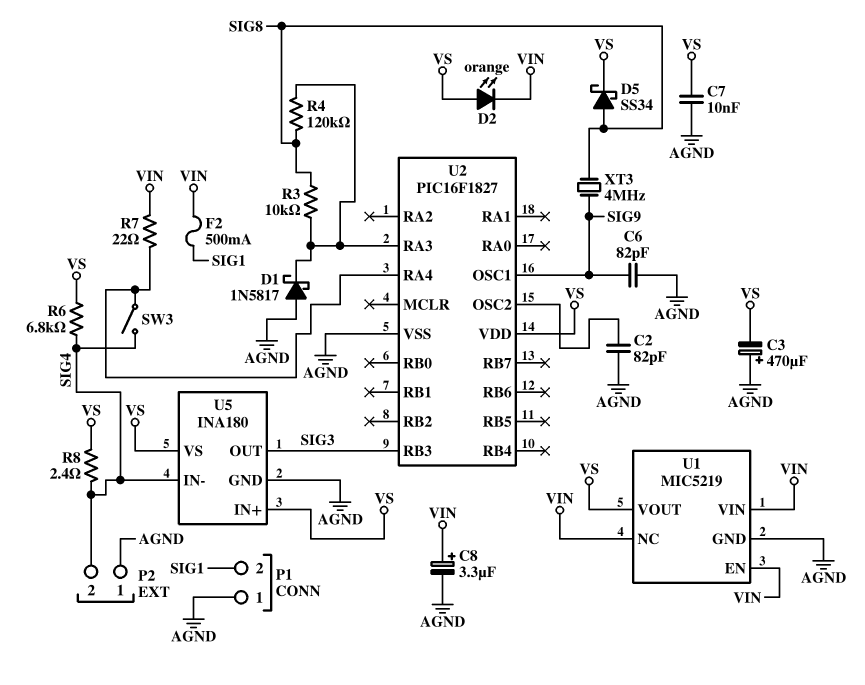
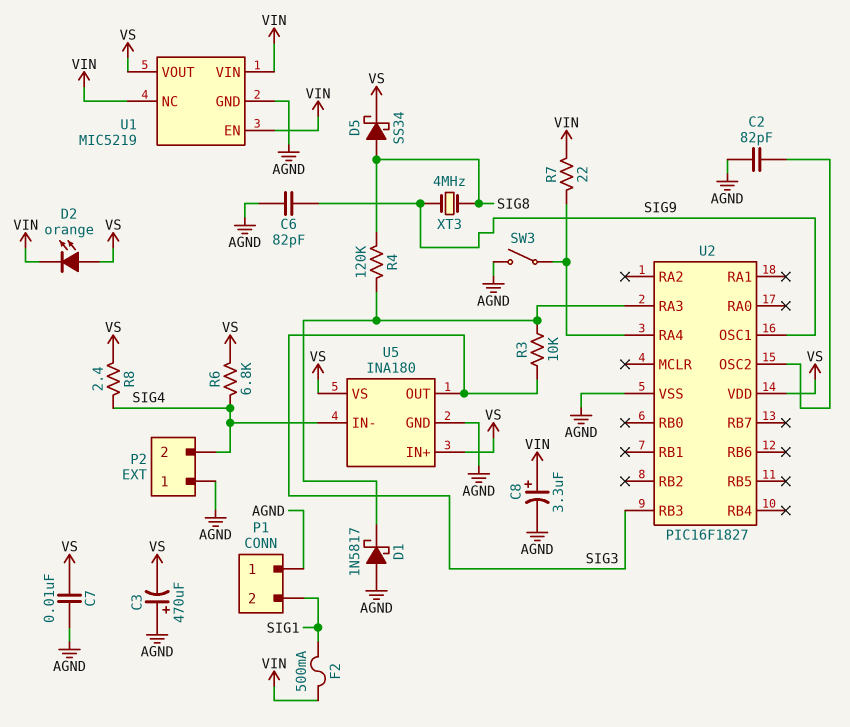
R3: 10k (SIG8, U2/RA3) -> 10k (SIG3, U2/RA3)
SW3: switch (SIG4, U2/RA4) -> switch (AGND, U2/RA4)

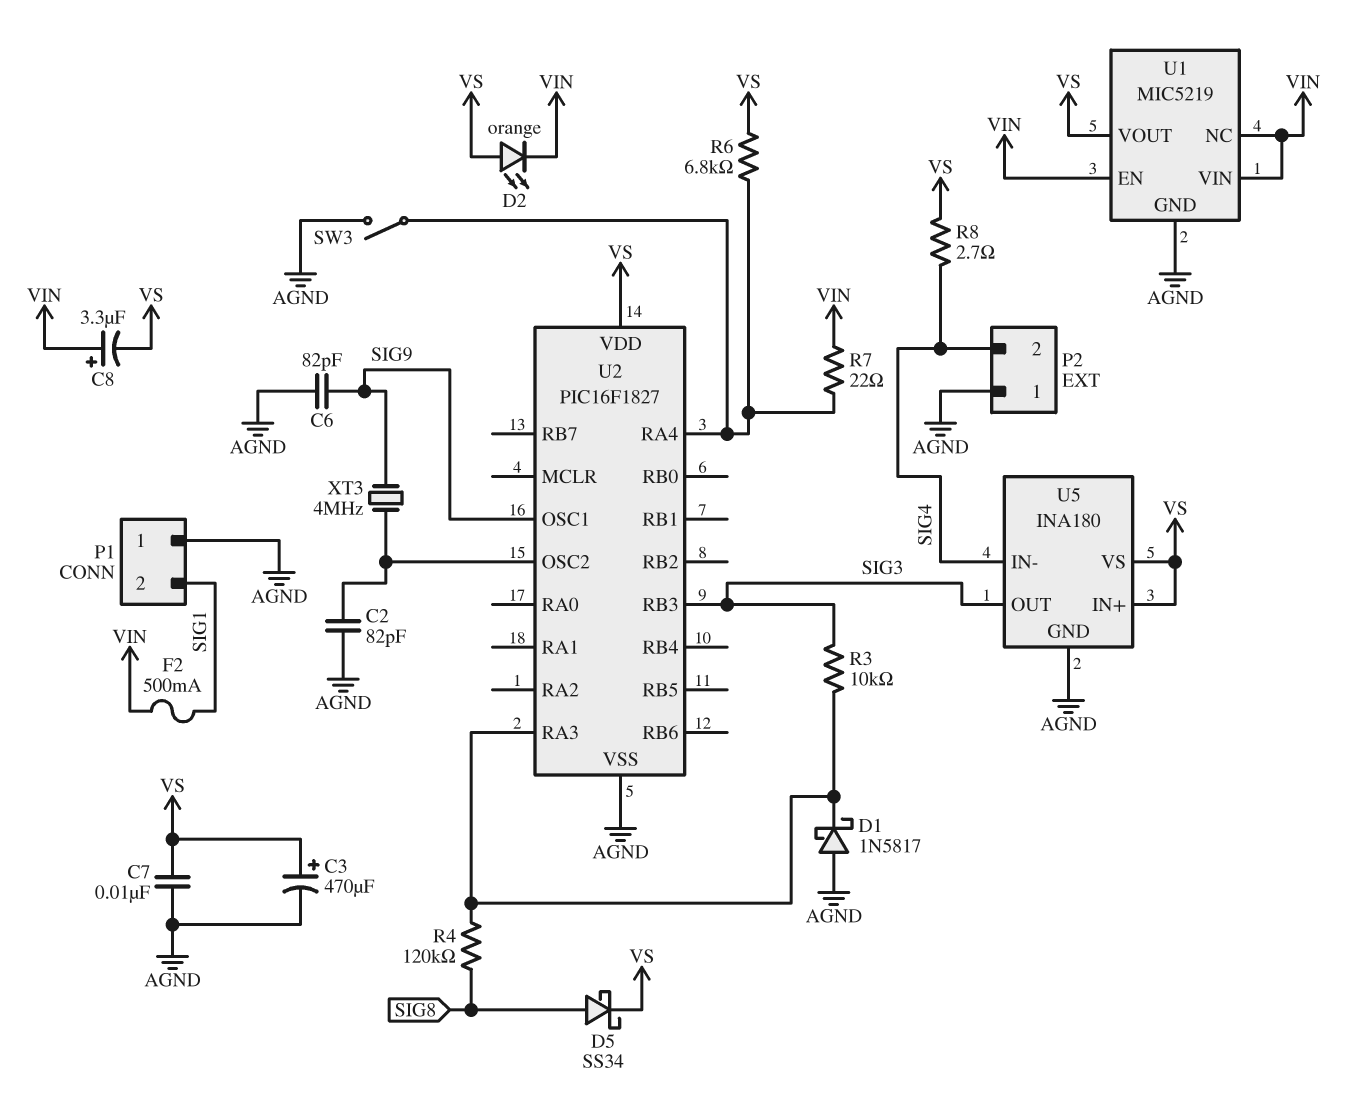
C3: 470uF (plus AGND, minus VS) -> 470uF (plus VS, minus AGND)
C8: 3.3uF (plus VIN, minus AGND) -> 3.3uF (plus VIN, minus VS)
R6: 6.8k (SIG4, VS) -> 6.8k (U2/RA4, VS)
R8: 2.4 (SIG4, VS) -> 2.7 (SIG4, VS)
XT3: 4MHz (SIG8, SIG9) -> 4MHz (SIG9, U2/OSC2)

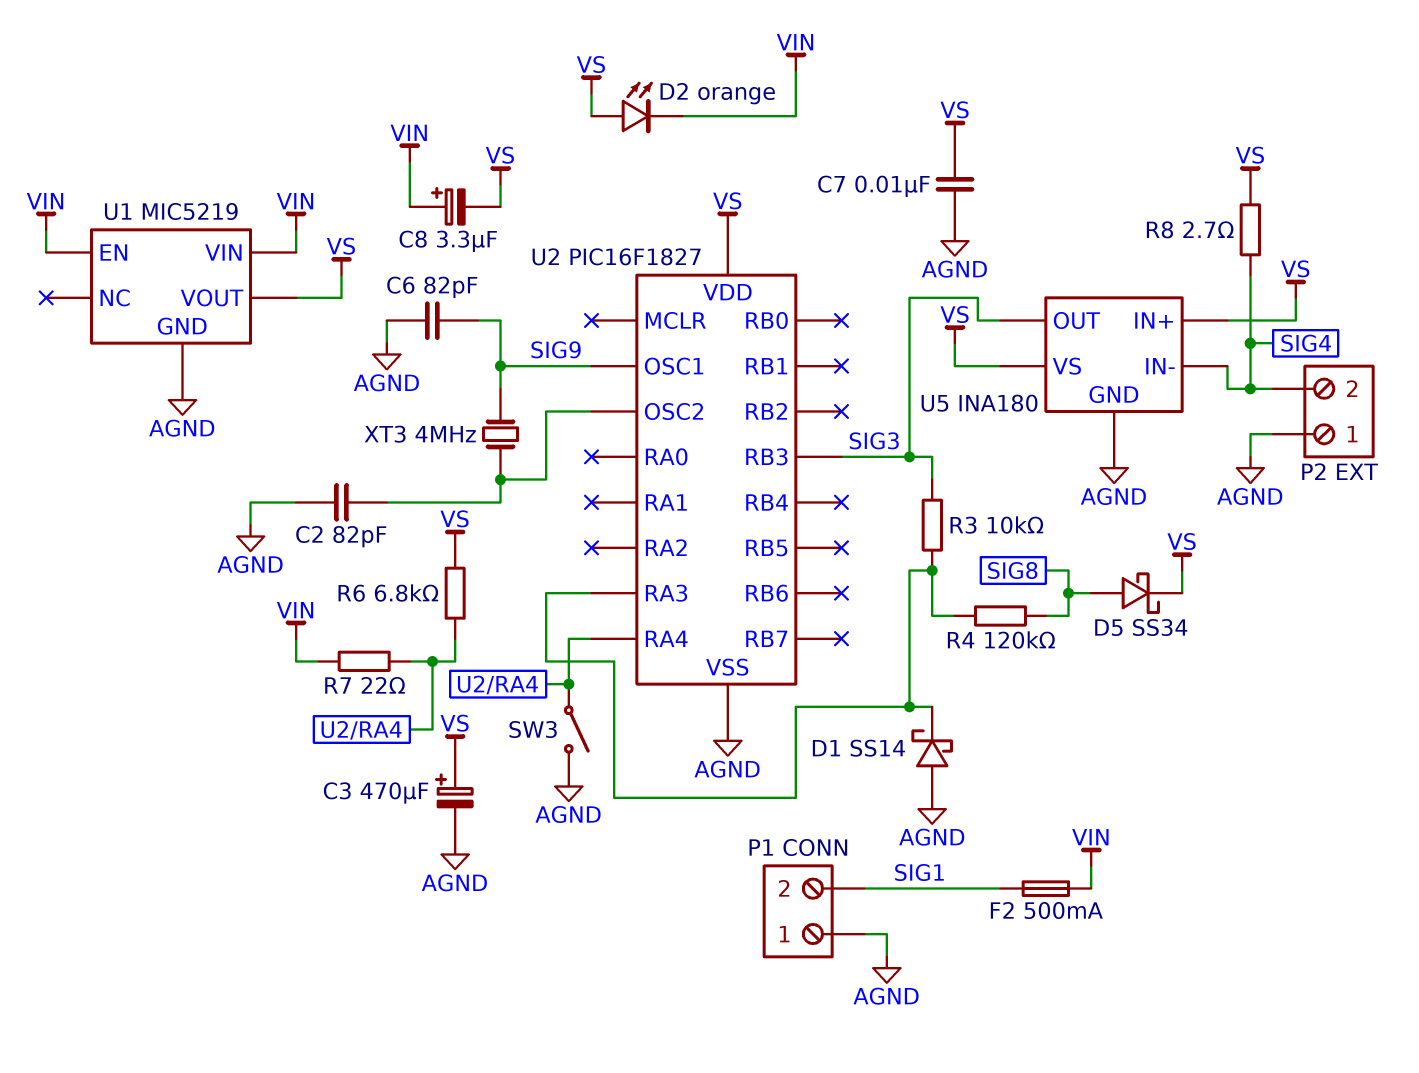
D1: schottky 1N5817 (A AGND, K U2/RA3) -> schottky SS14 (A AGND, K U2/RA3)
U1 pin NC: VIN -> none

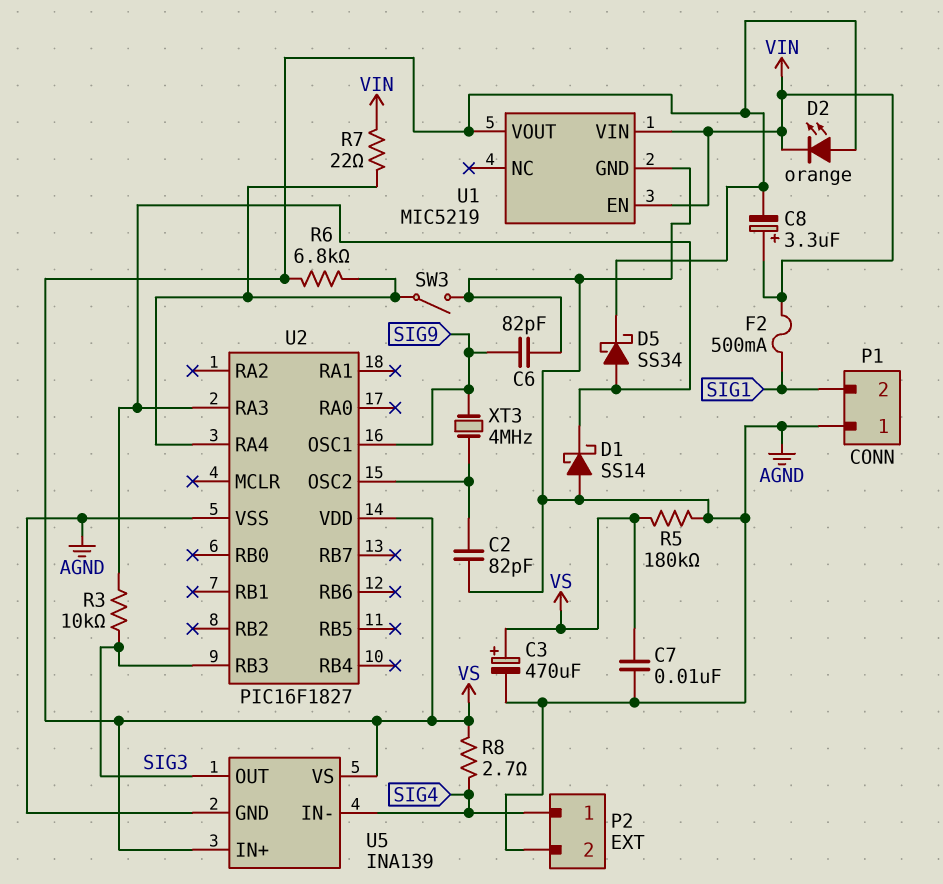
D5: schottky SS34 (A SIG8, K VS) -> schottky SS34 (A U2/RA3, K VS)
P2 pin 1: AGND -> SIG4
P2 pin 2: SIG4 -> AGND
R4: 120k (SIG8, U2/RA3) -> none
R5: none -> 180k (AGND, VS)
U5: INA180 -> INA139

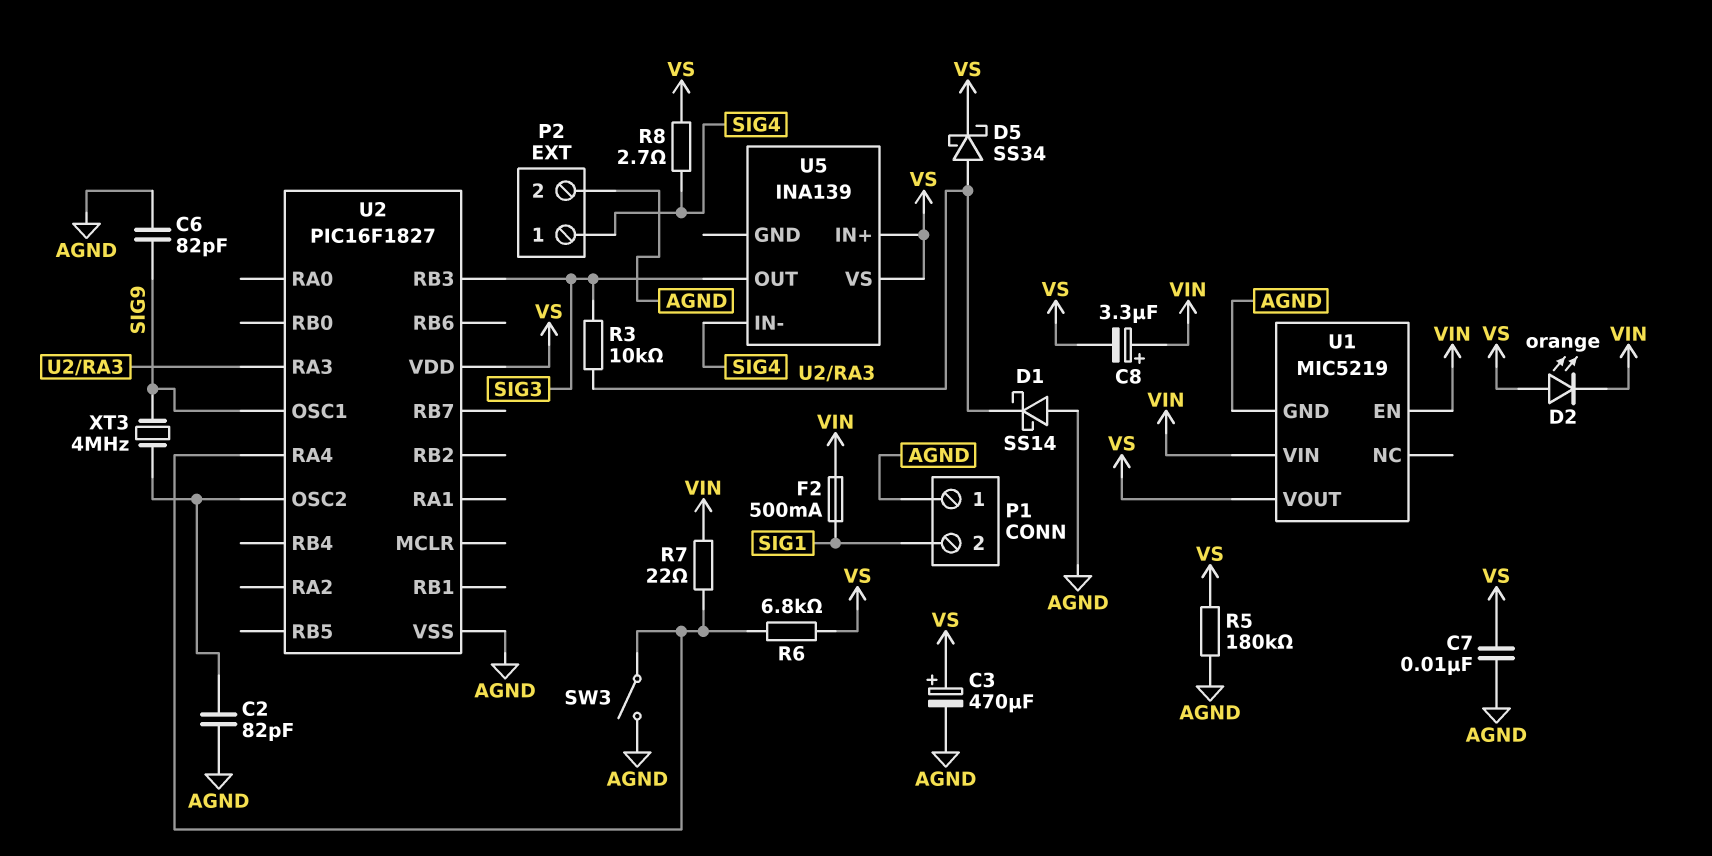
U5 pin GND: AGND -> none

